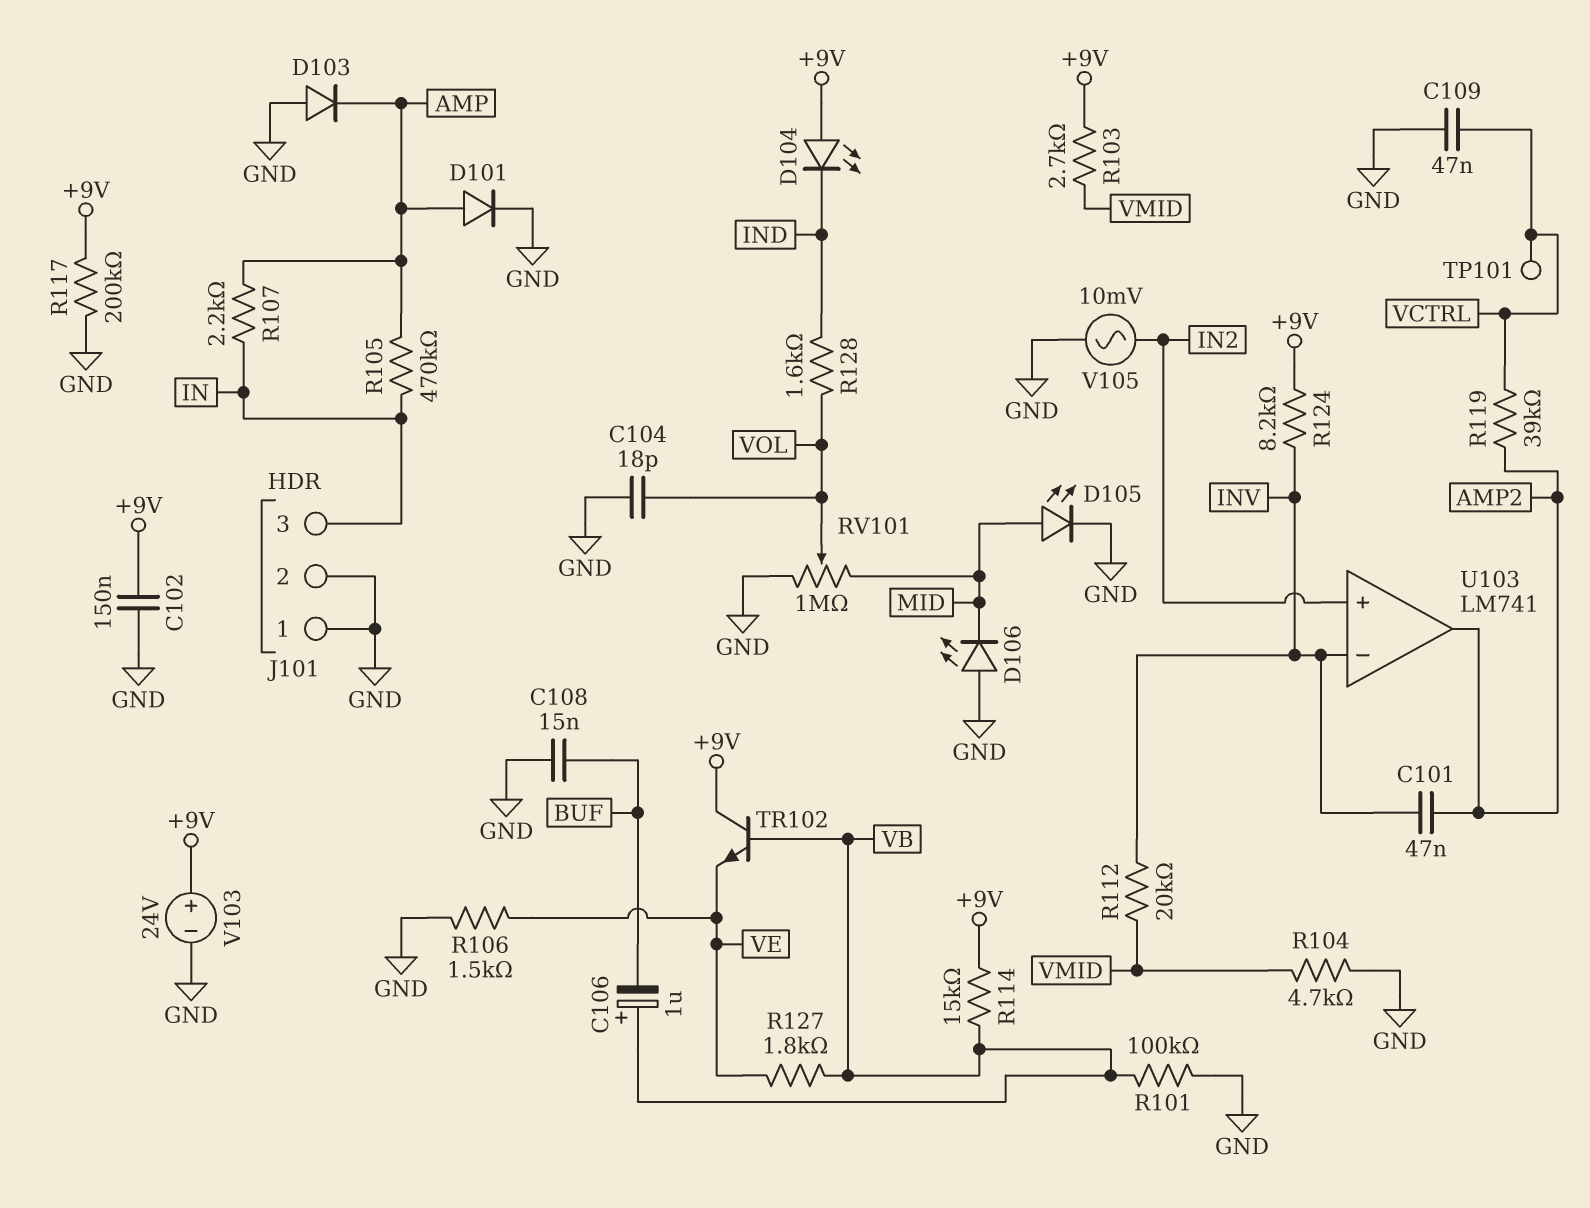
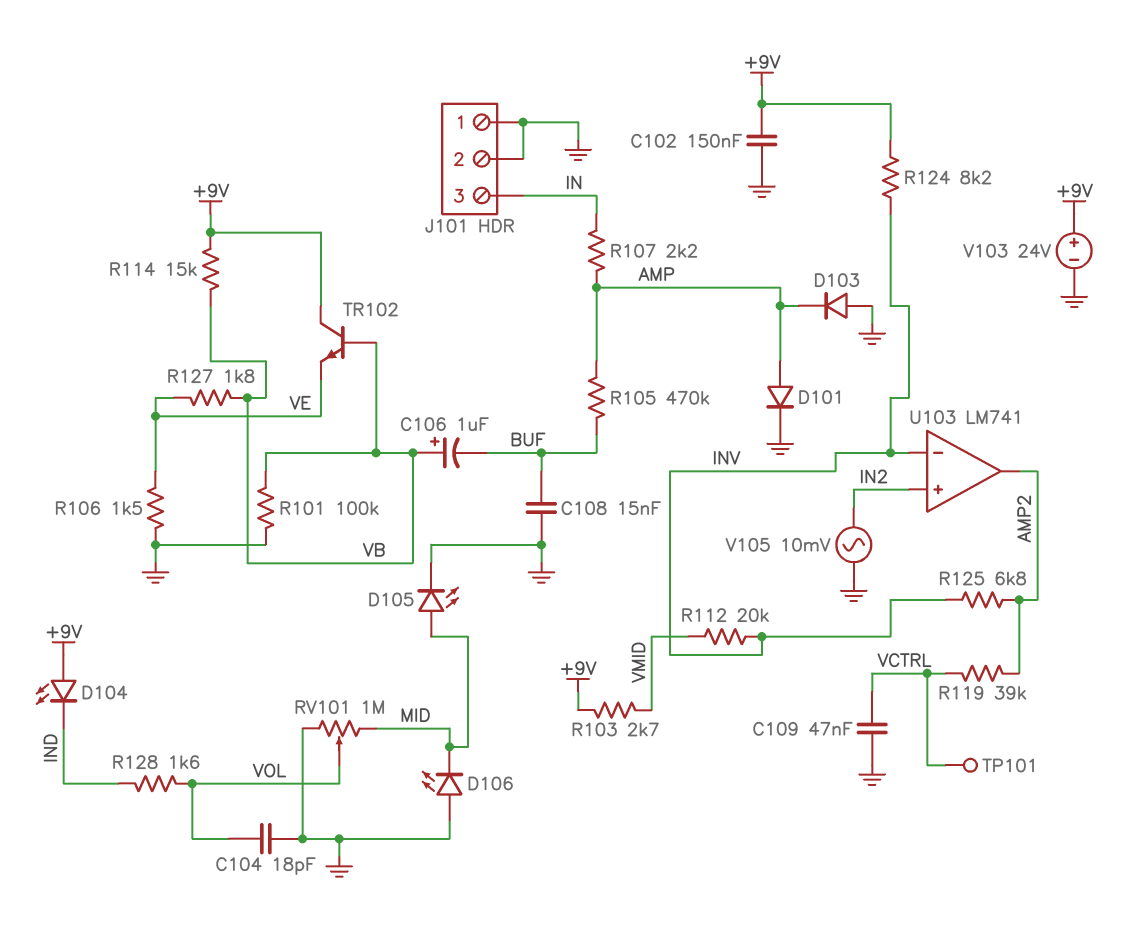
C101: 47nF (AMP2, INV) -> none
R104: 4.7k (GND, VMID) -> none
R105: 470k (AMP, IN) -> 470k (AMP, BUF)
R117: 200k (+9V, GND) -> none
R125: none -> 6.8k (AMP2, INV)

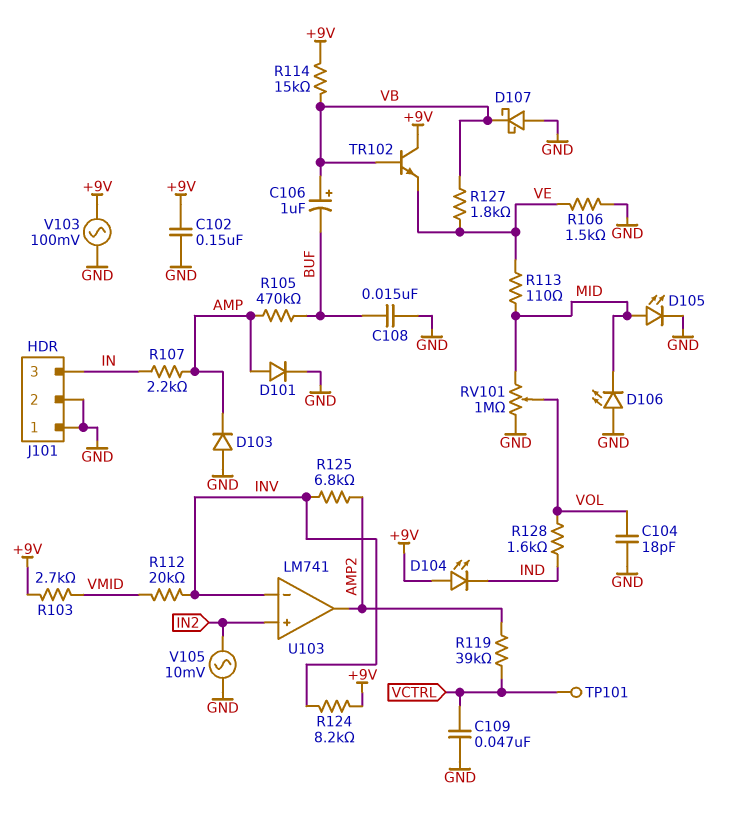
D107: none -> schottky (A GND, K VB)
R101: 100k (GND, VB) -> none
R113: none -> 110 (MID, VE)
V103: 24V (plus +9V, minus GND) -> AC 100mV (+9V, GND)

